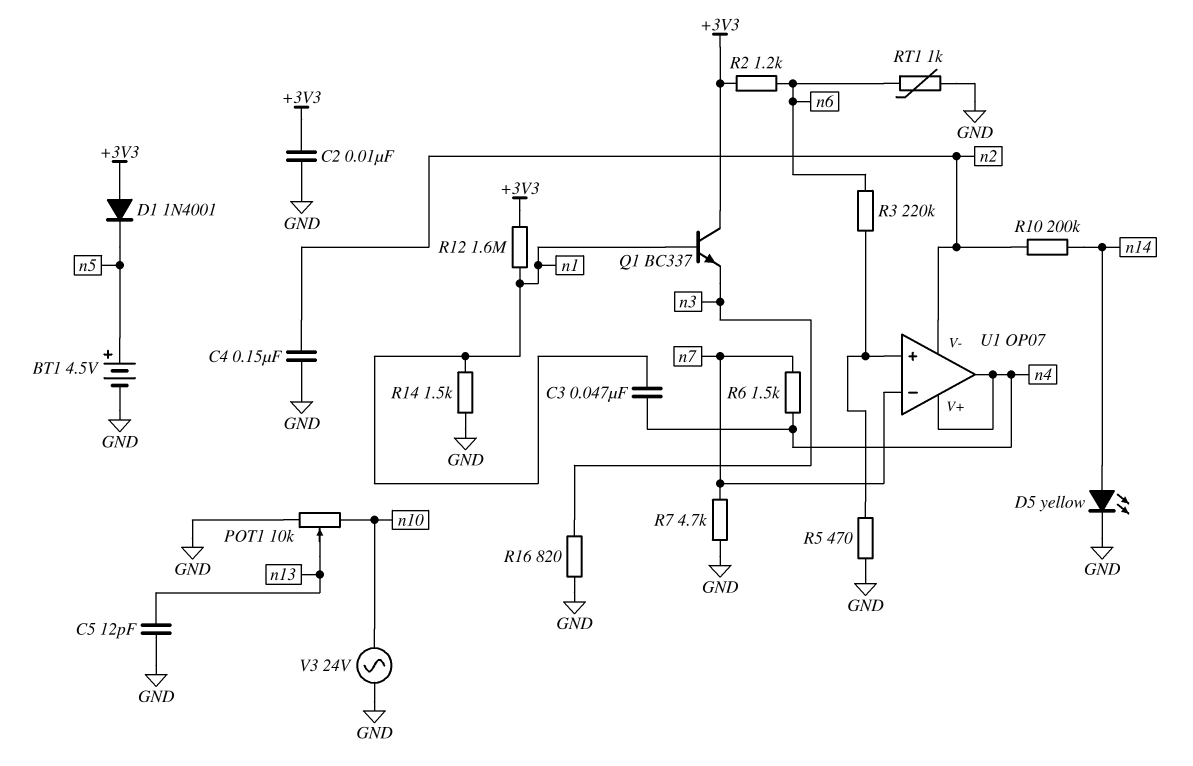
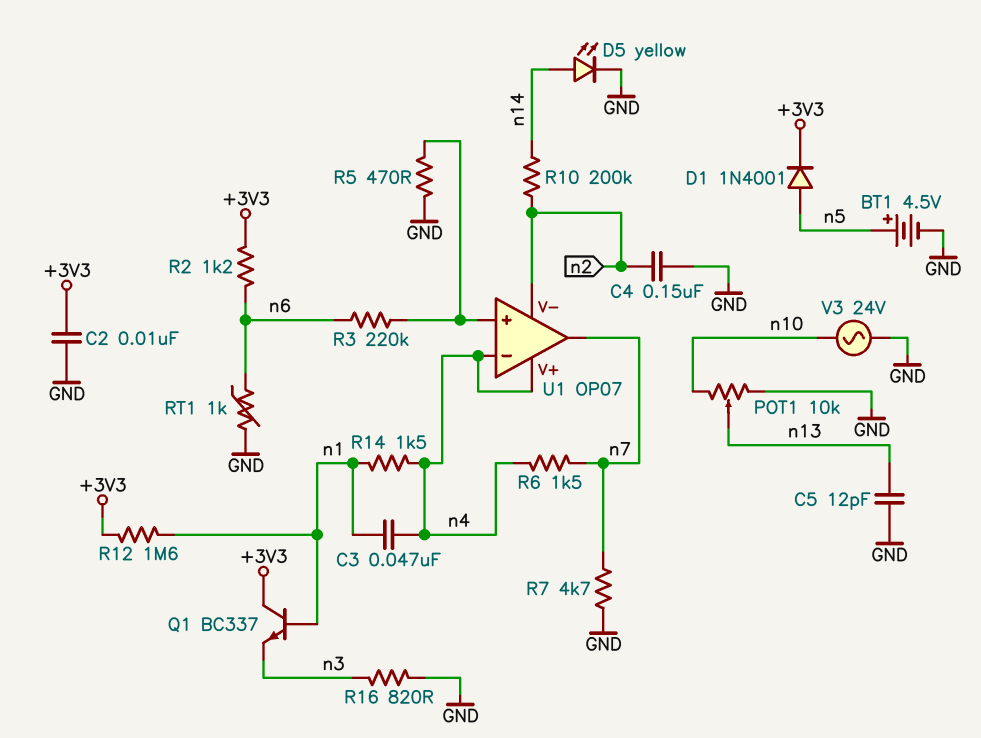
D1: diode 1N4001 (A +3V3, K n5) -> diode 1N4001 (A n5, K +3V3)
R14: 1.5k (GND, n1) -> 1.5k (n1, n4)
U1 pin in-: n7 -> n4
U1 pin out: n4 -> n7

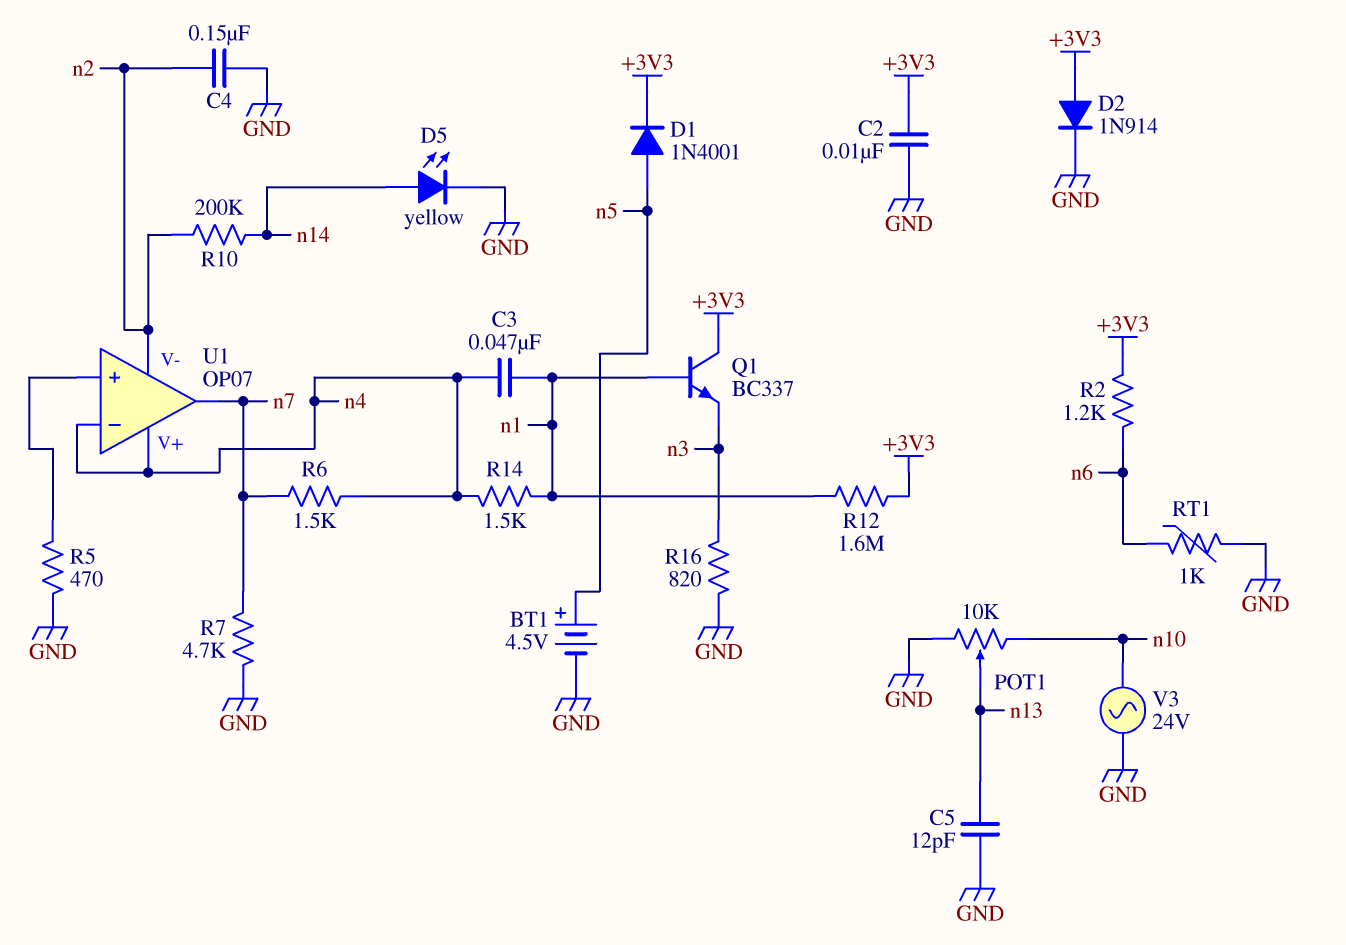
D2: none -> diode 1N914 (A +3V3, K GND)
R3: 220k (U1/in+, n6) -> none

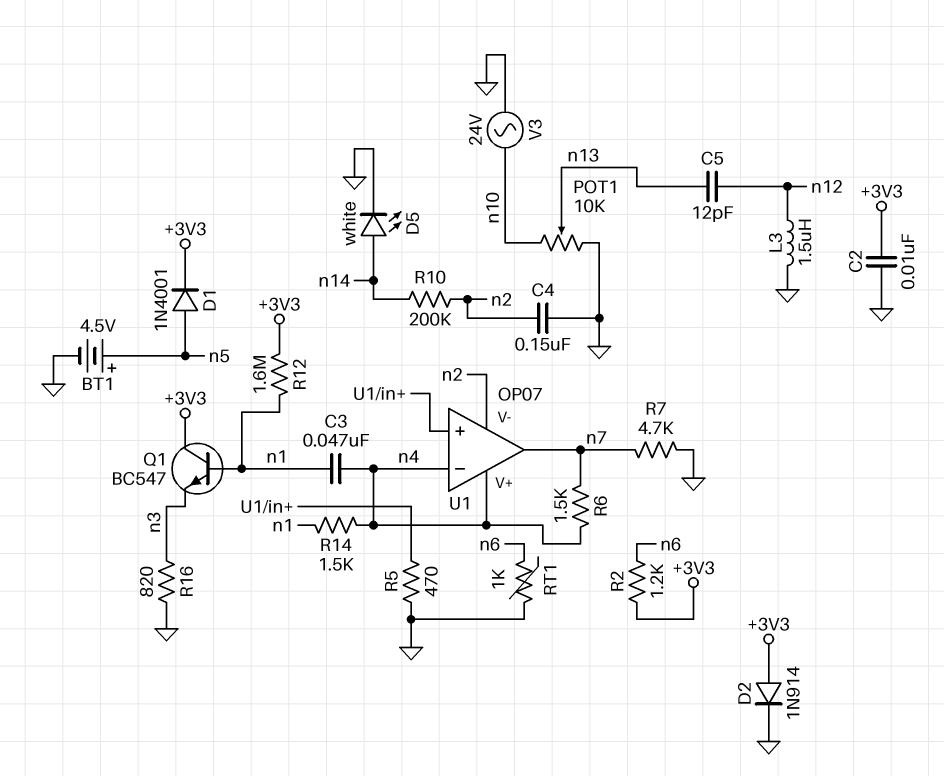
C5: 12pF (GND, n13) -> 12pF (n12, n13)
D5: LED yellow (A n14, K GND) -> LED white (A n14, K GND)
L3: none -> 1.5uH (GND, n12)
Q1: NPN BC337 (B n1, C +3V3, E n3) -> NPN BC547 (B n1, C +3V3, E n3)

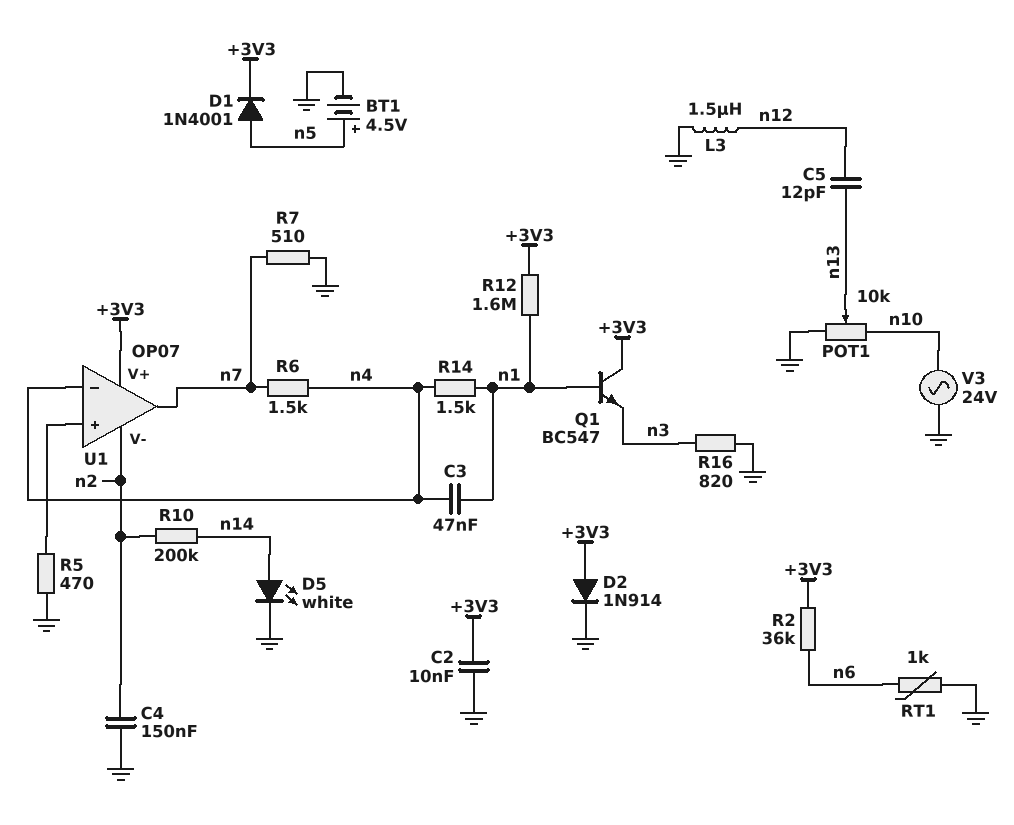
R2: 1.2k (+3V3, n6) -> 36k (+3V3, n6)
R7: 4.7k (GND, n7) -> 510 (GND, n7)
U1 pin V+: n4 -> +3V3

